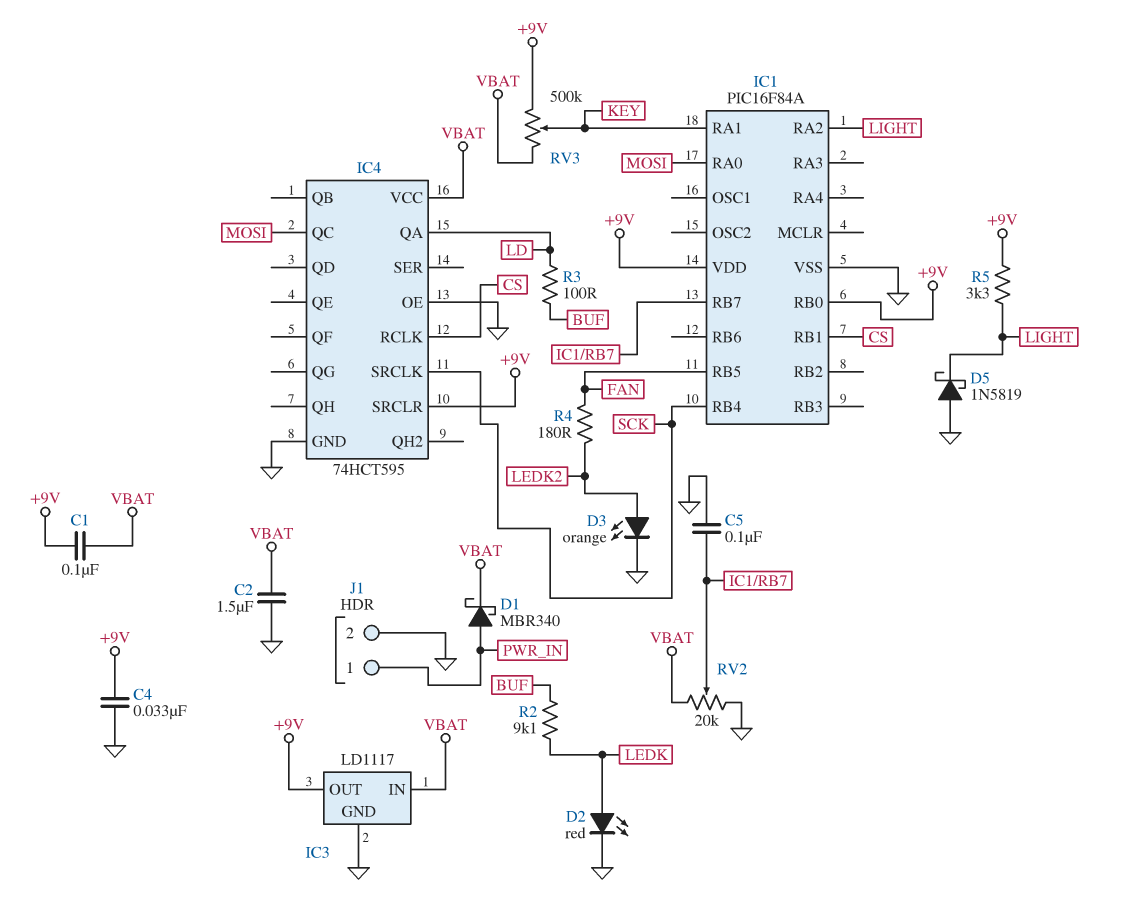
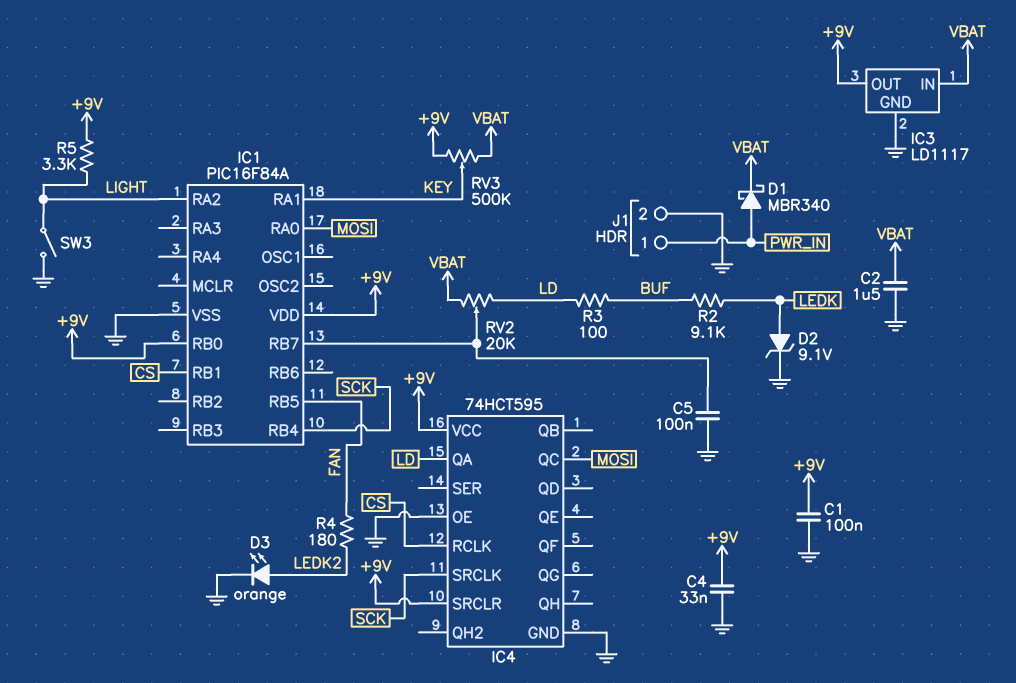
C1: 100nF (+9V, VBAT) -> 100nF (+9V, GND)
D2: LED red (A LEDK, K GND) -> zener 9.1V (A LEDK, K GND)
D5: schottky 1N5819 (A GND, K LIGHT) -> none
IC4 pin VCC: VBAT -> +9V
RV2: 20k (GND, VBAT, wiper IC1/RB7) -> 20k (LD, VBAT, wiper IC1/RB7)
SW3: none -> switch (GND, LIGHT)

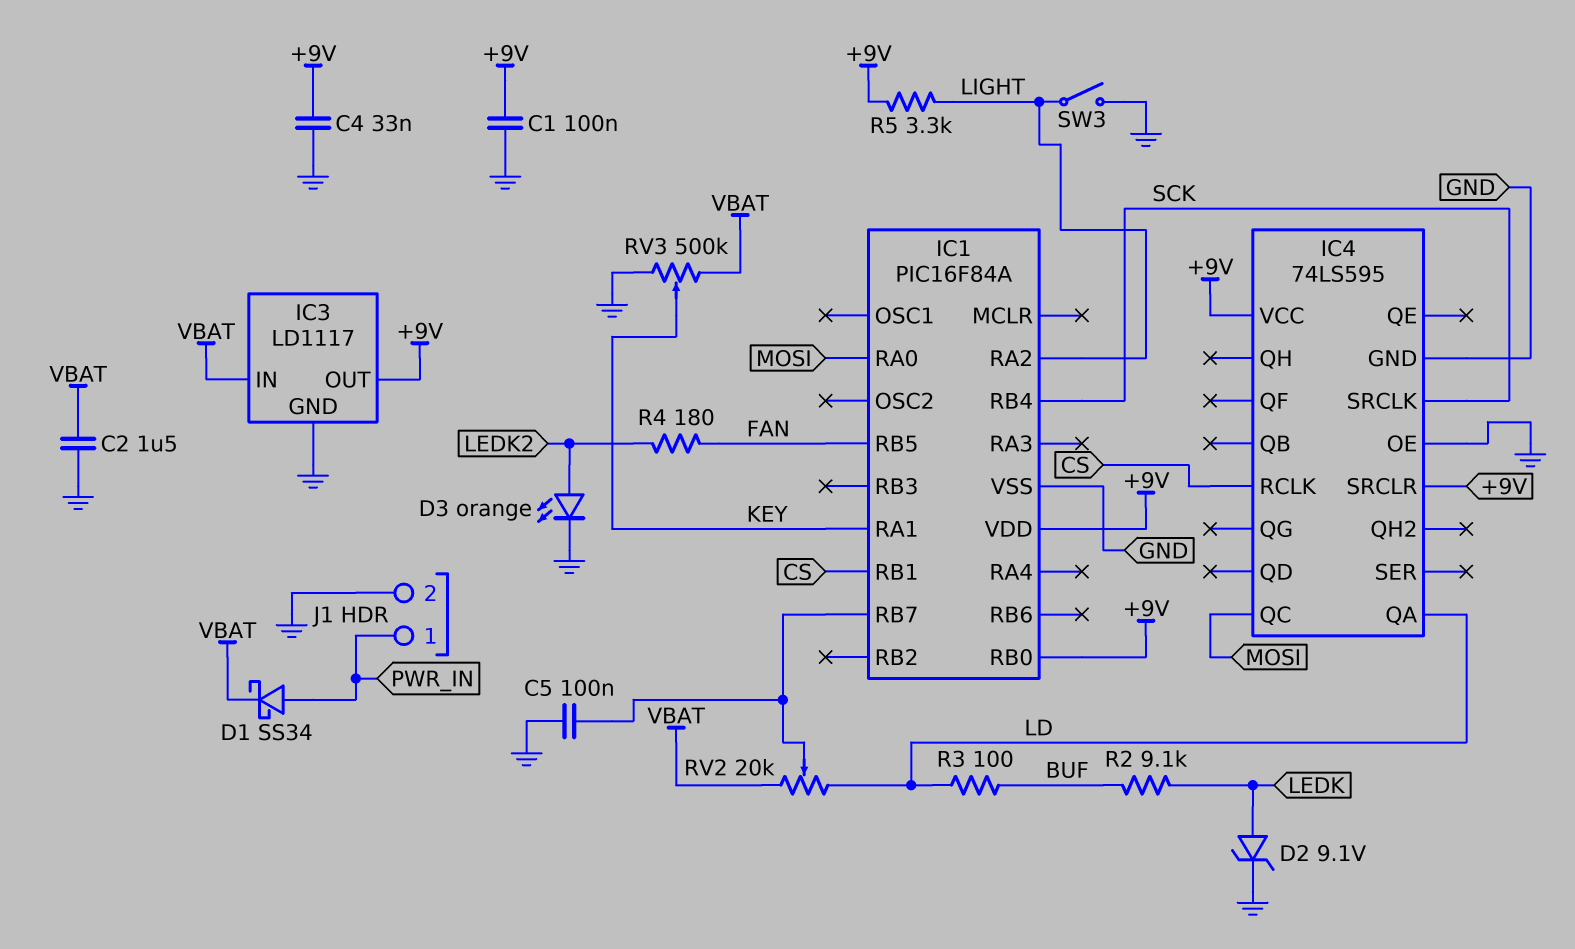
D1: schottky MBR340 (A PWR_IN, K VBAT) -> schottky SS34 (A PWR_IN, K VBAT)
IC4: 74HCT595 -> 74LS595
RV3: 500k (+9V, VBAT, wiper KEY) -> 500k (GND, VBAT, wiper KEY)

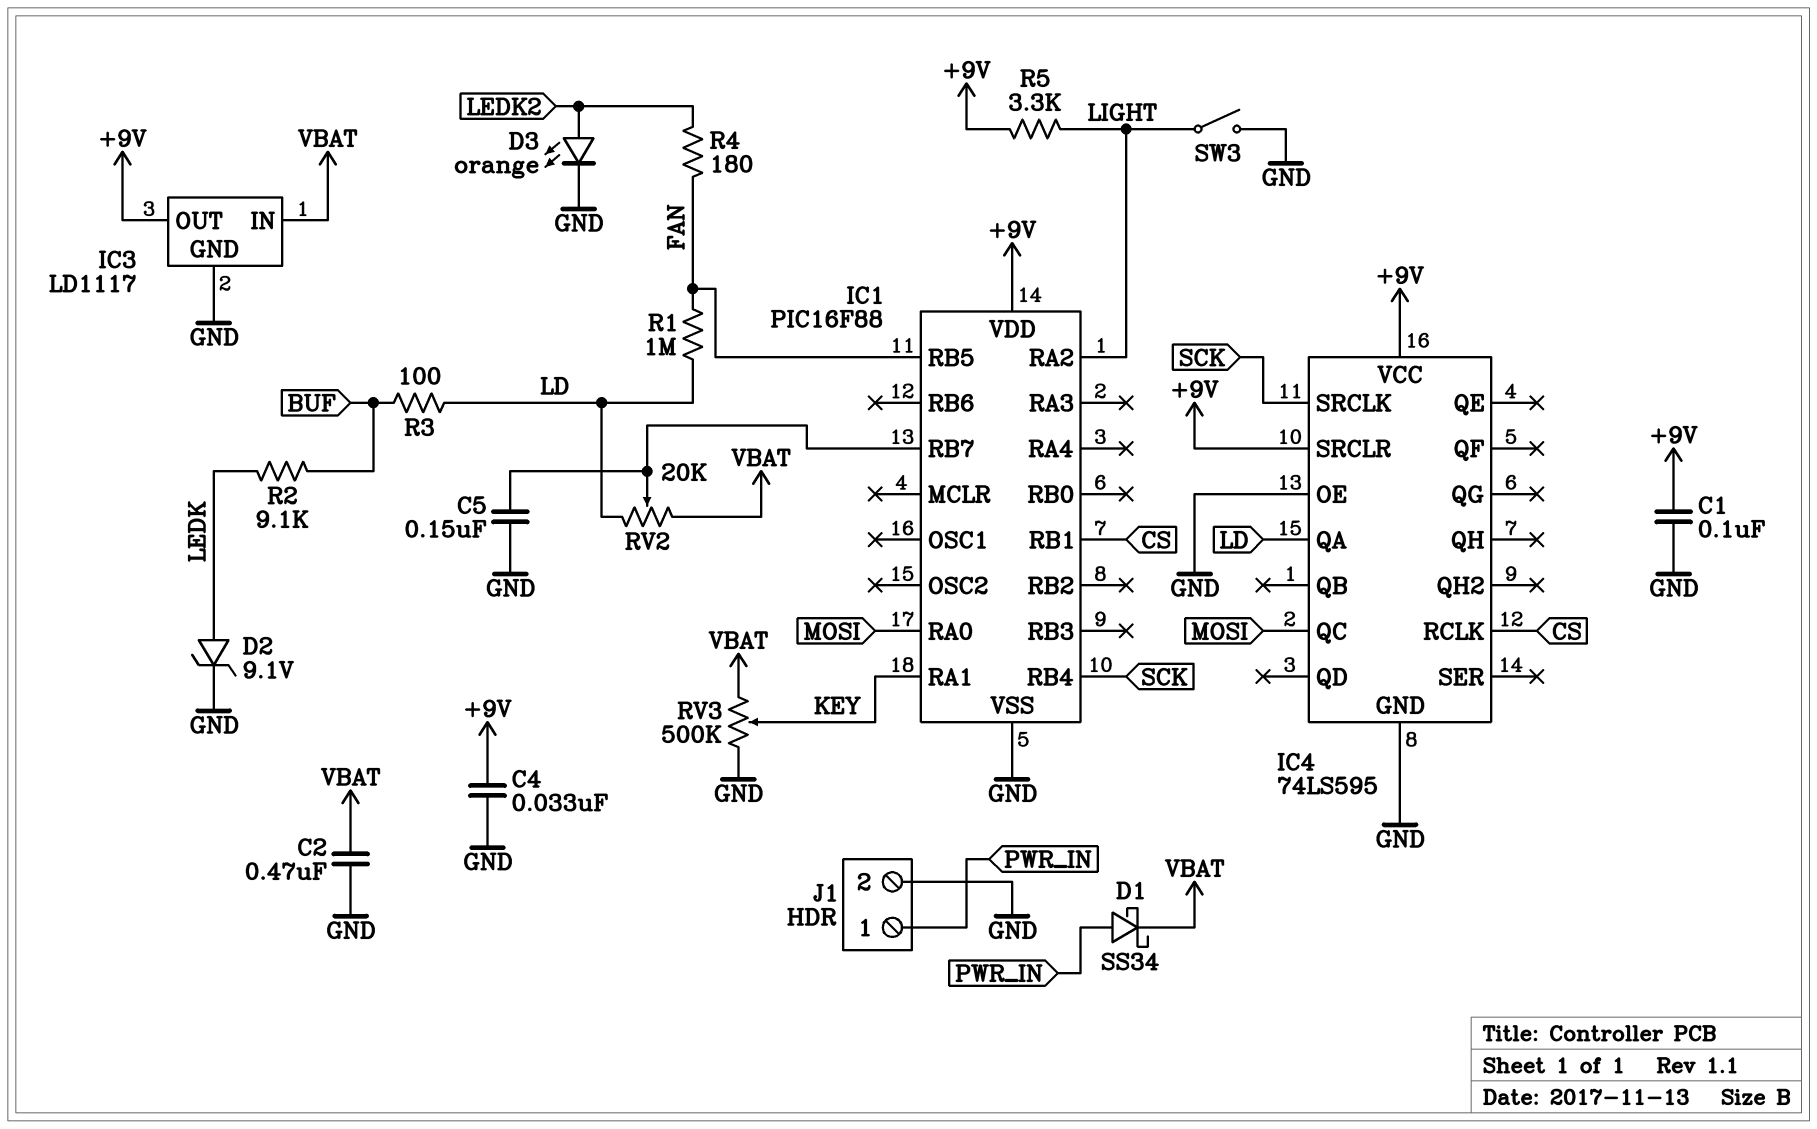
C2: 1.5uF (GND, VBAT) -> 470nF (GND, VBAT)
C5: 100nF (GND, IC1/RB7) -> 150nF (GND, IC1/RB7)
IC1: PIC16F84A -> PIC16F88
IC1 pin RB0: +9V -> none
R1: none -> 1M (FAN, LD)

